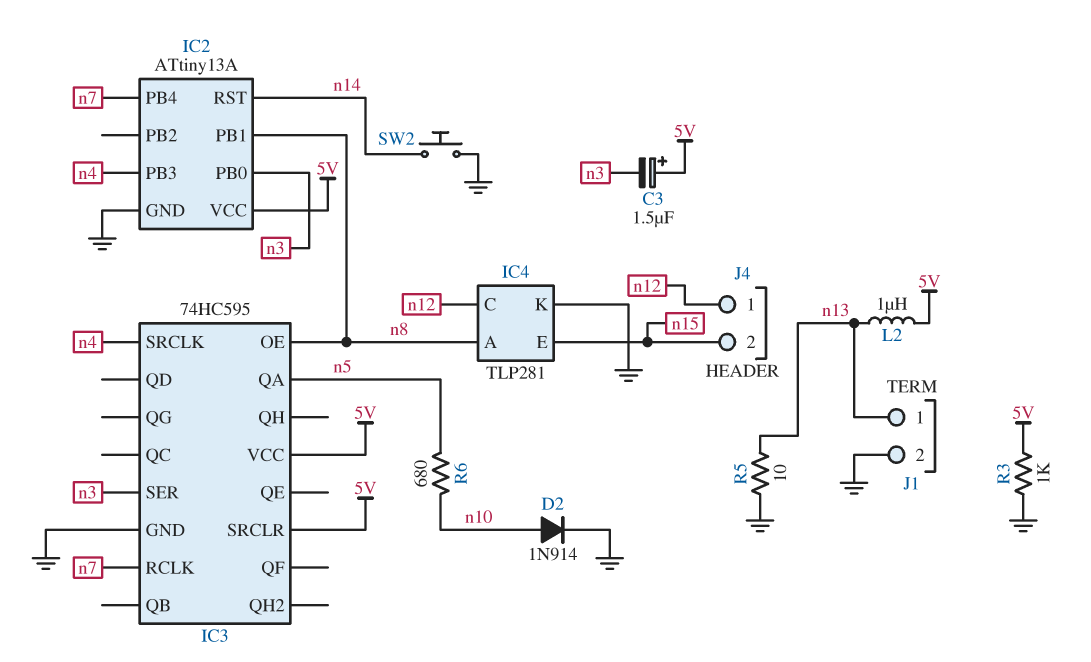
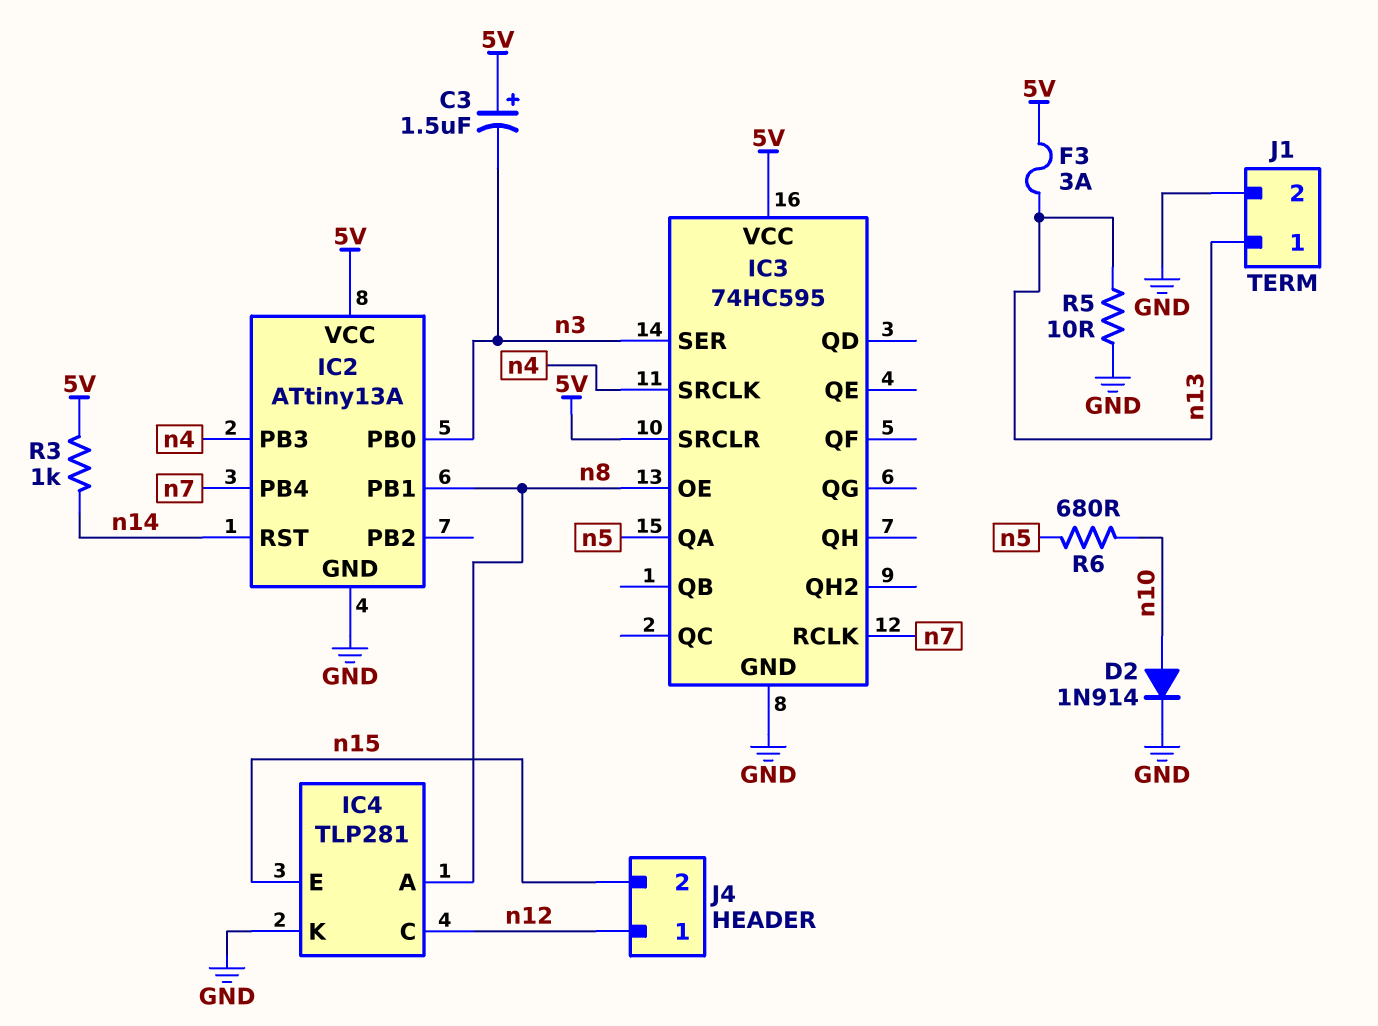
F3: none -> 3A (5V, n13)
L2: 1uH (5V, n13) -> none
R3: 1k (5V, GND) -> 1k (5V, n14)
SW2: button (GND, n14) -> none

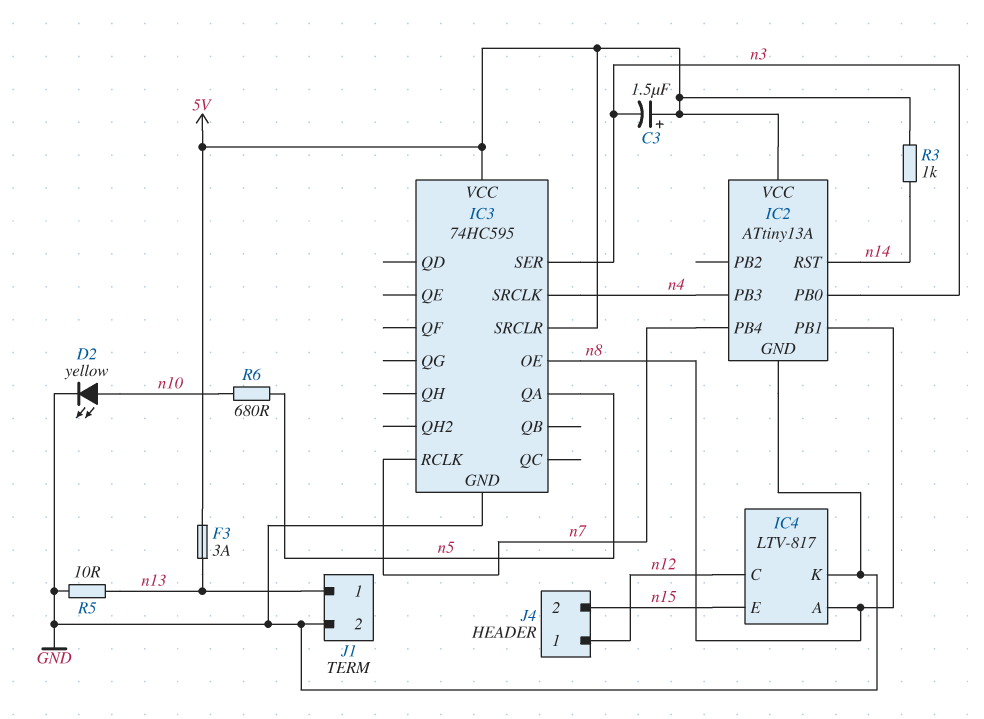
D2: diode 1N914 (A n10, K GND) -> LED yellow (A n10, K GND)
IC4: TLP281 -> LTV-817

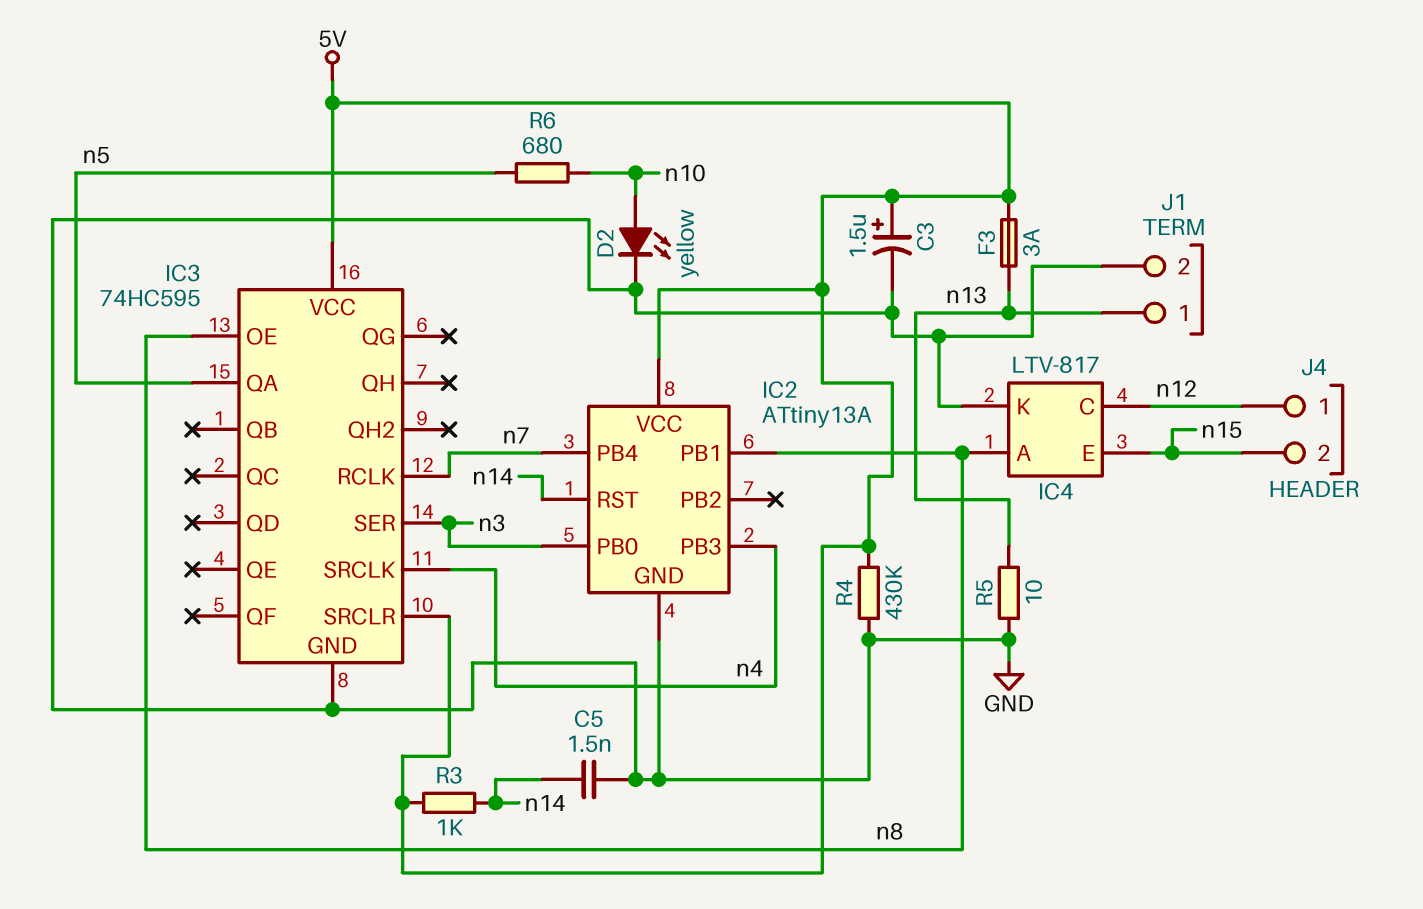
C3: 1.5uF (plus 5V, minus n3) -> 1.5uF (plus 5V, minus GND)
C5: none -> 1.5nF (GND, n14)
R4: none -> 430k (5V, GND)

